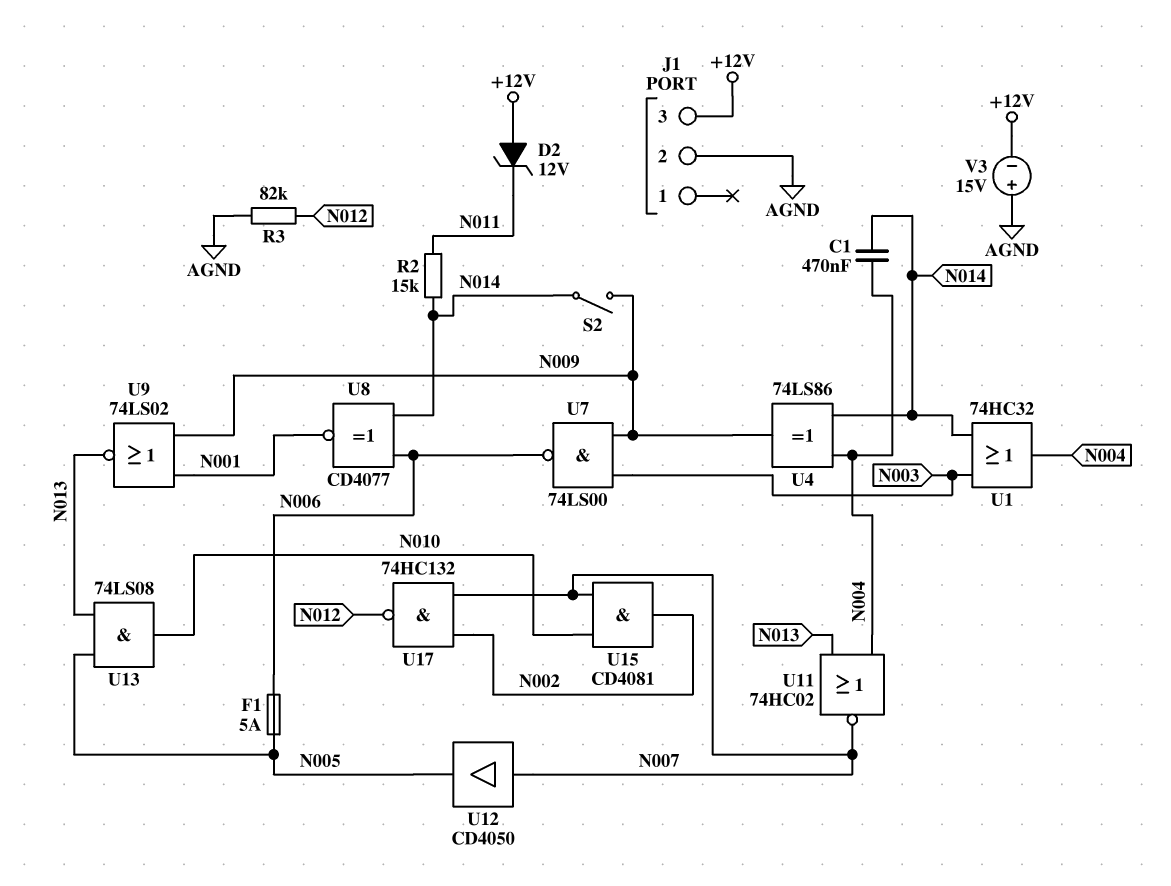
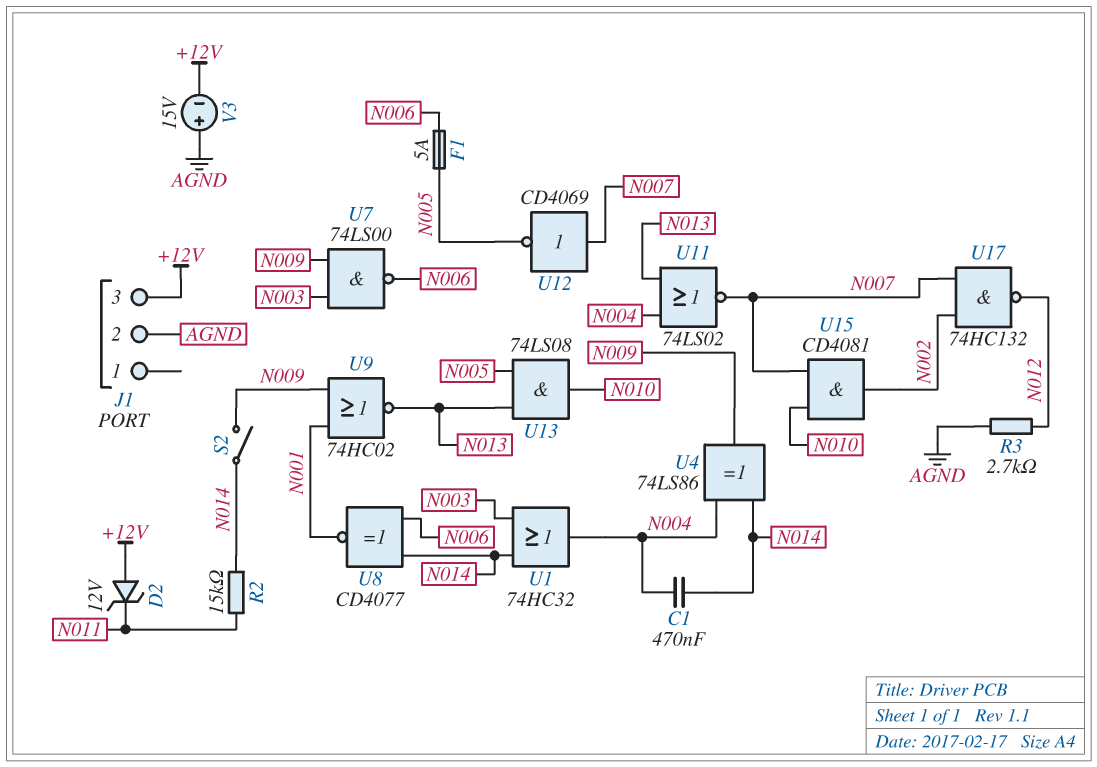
R3: 82k (AGND, N012) -> 2.7k (AGND, N012)
U9: NOR 74LS02 (in N001, in N009, out N013) -> NOR 74HC02 (in N001, in N009, out N013)
U11: NOR 74HC02 (in N004, in N013, out N007) -> NOR 74LS02 (in N004, in N013, out N007)
U12: buffer CD4050 (in N007, out N005) -> NOT CD4069 (in N007, out N005)

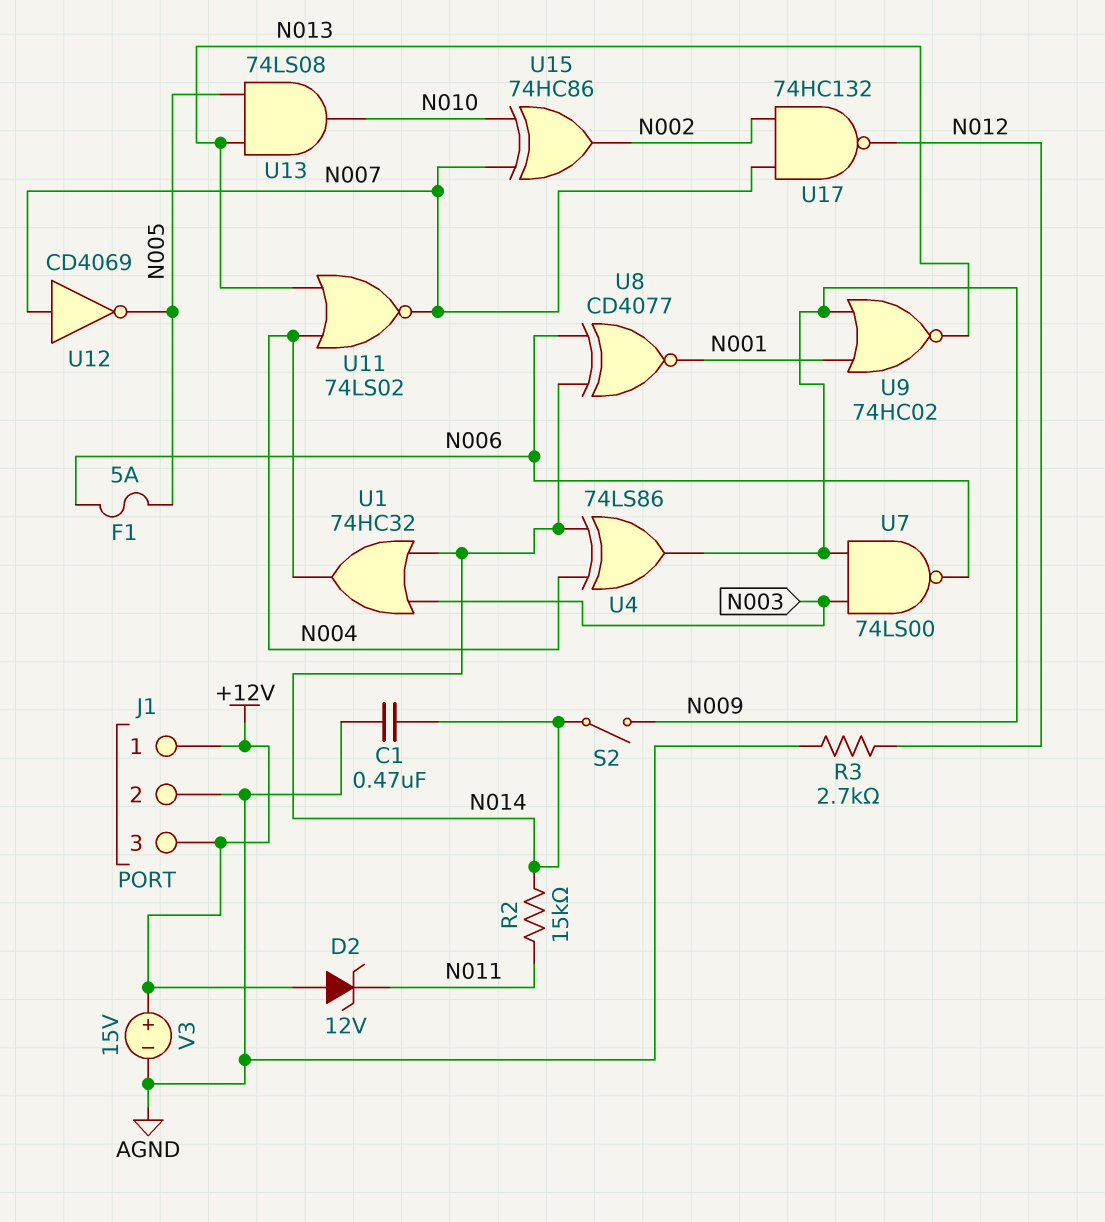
C1: 470nF (N004, N014) -> 470nF (AGND, N014)
J1 pin 1: none -> +12V
U15: AND CD4081 (in N007, in N010, out N002) -> XOR 74HC86 (in N007, in N010, out N002)
V3: 15V (plus AGND, minus +12V) -> 15V (plus +12V, minus AGND)

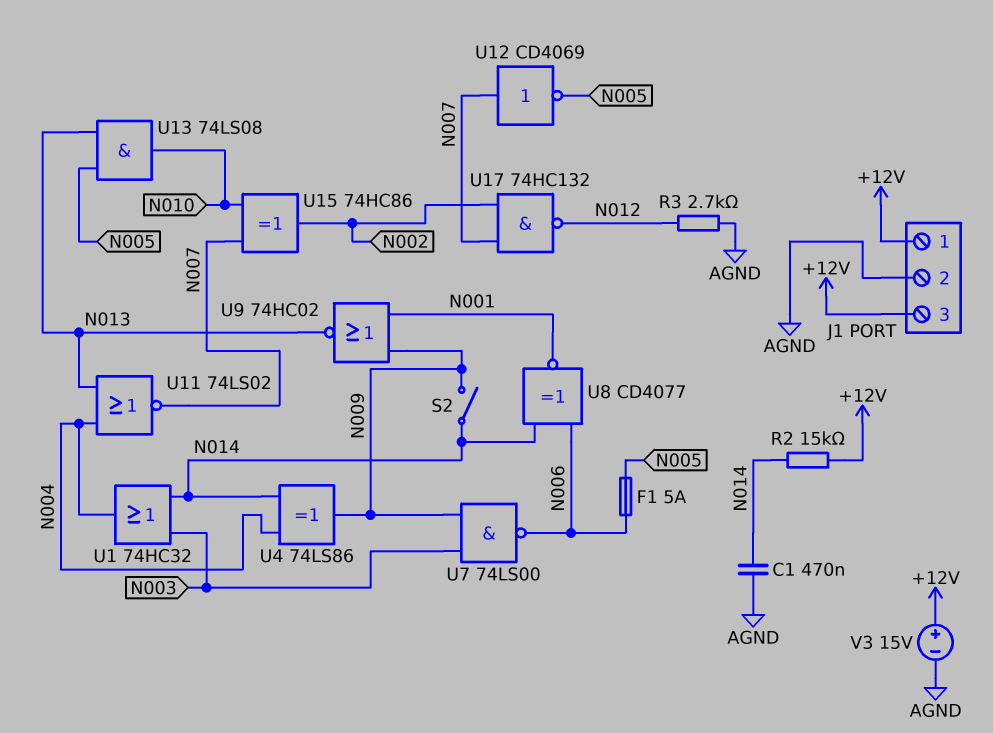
D2: zener 12V (A +12V, K N011) -> none
R2: 15k (N011, N014) -> 15k (+12V, N014)

